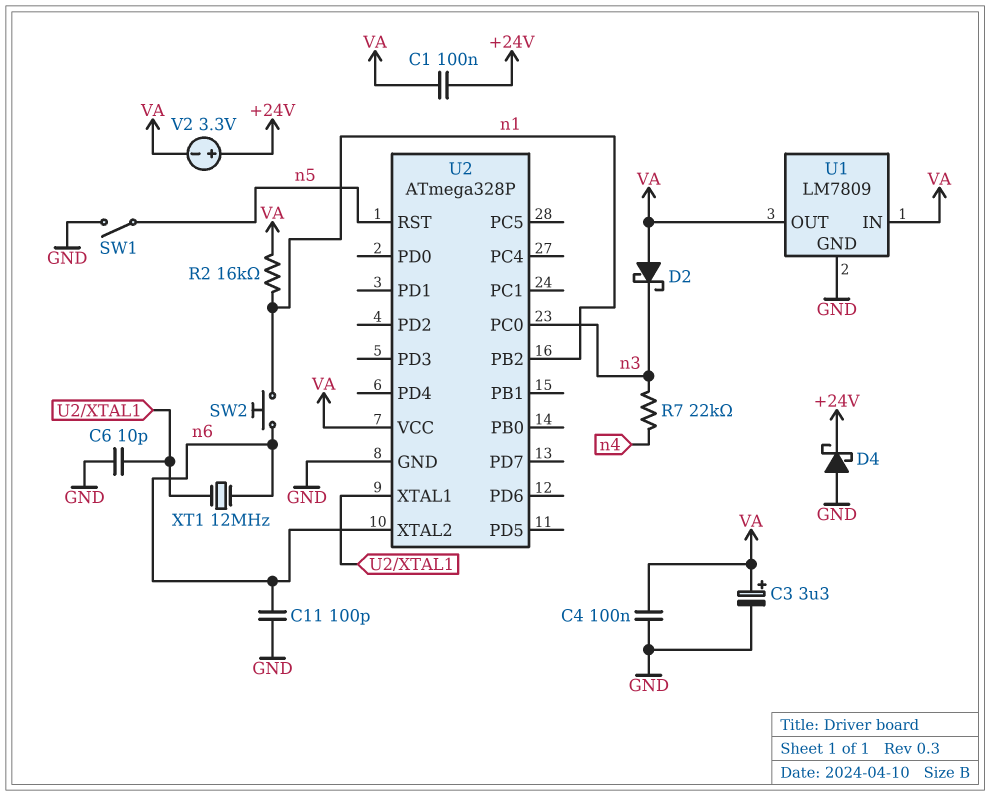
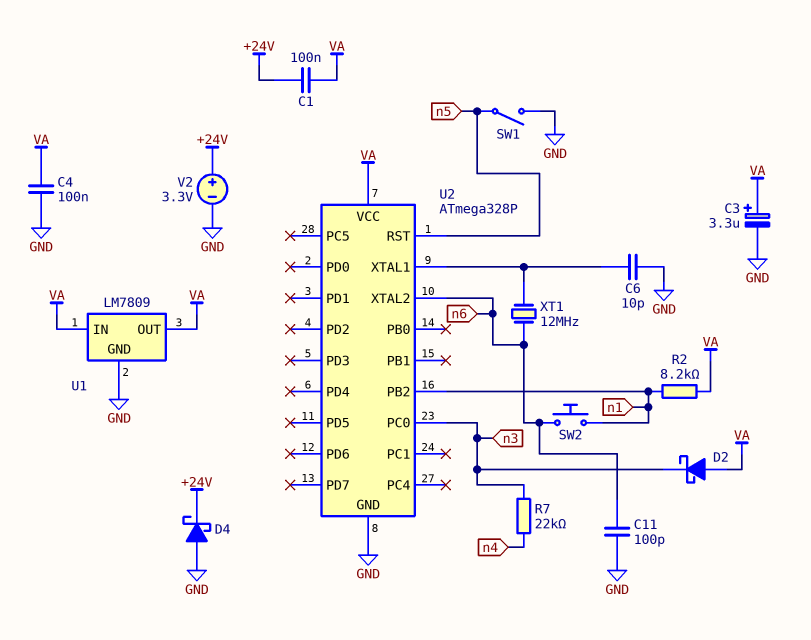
R2: 16k (VA, n1) -> 8.2k (VA, n1)
V2: 3.3V (plus +24V, minus VA) -> 3.3V (plus +24V, minus GND)

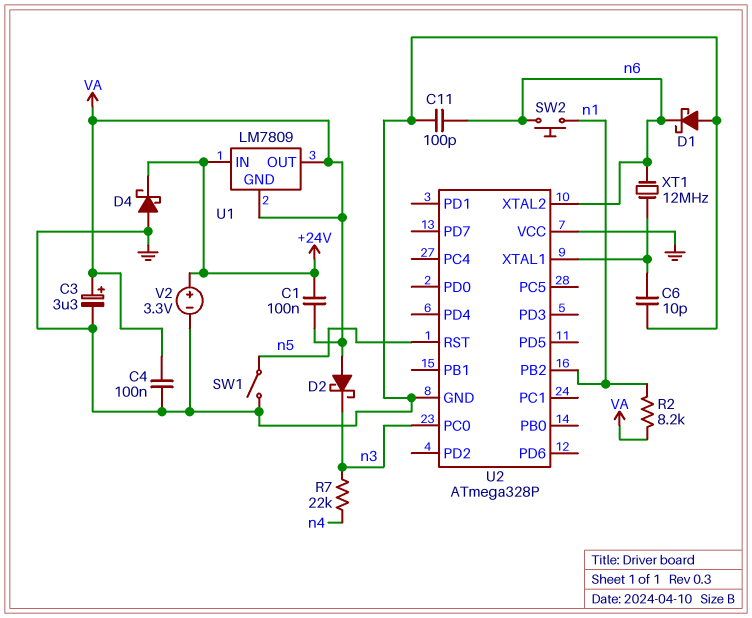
D1: none -> schottky (A GND, K n6)
U1 pin GND: GND -> VA
U1 pin IN: VA -> +24V
U2 pin VCC: VA -> GND

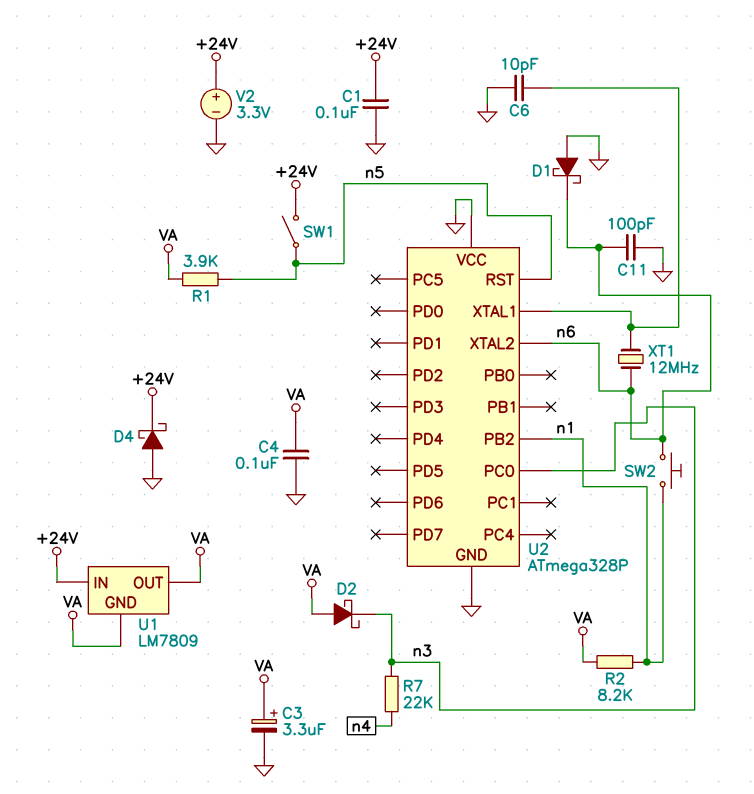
C1: 100nF (+24V, VA) -> 100nF (+24V, GND)
R1: none -> 3.9k (VA, n5)
SW1: switch (GND, n5) -> switch (+24V, n5)

